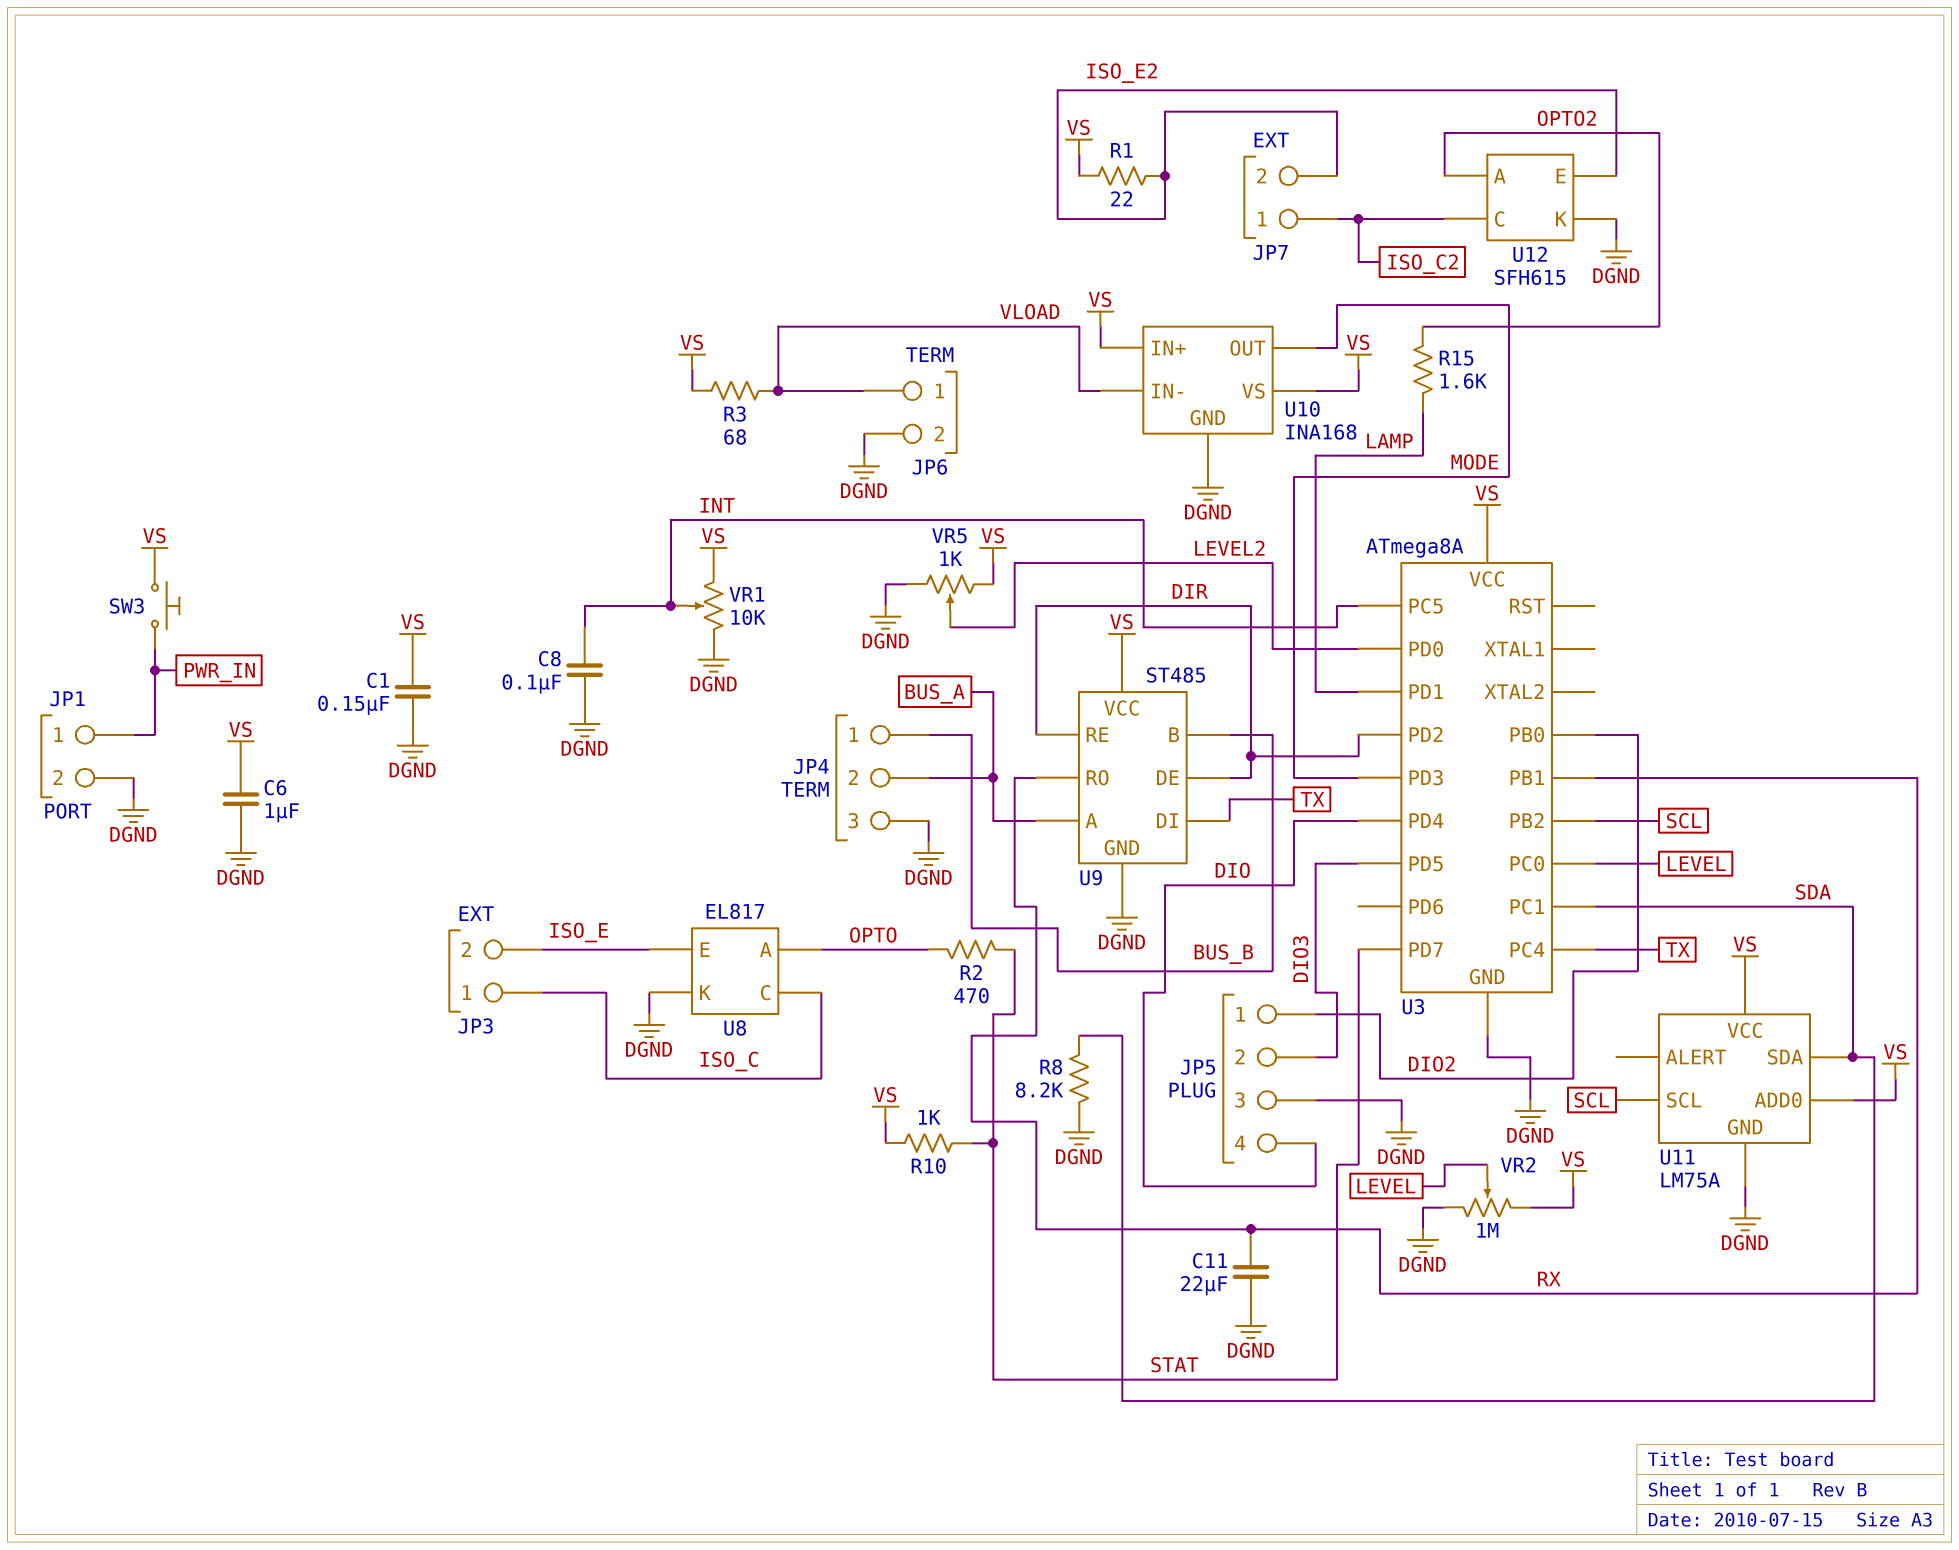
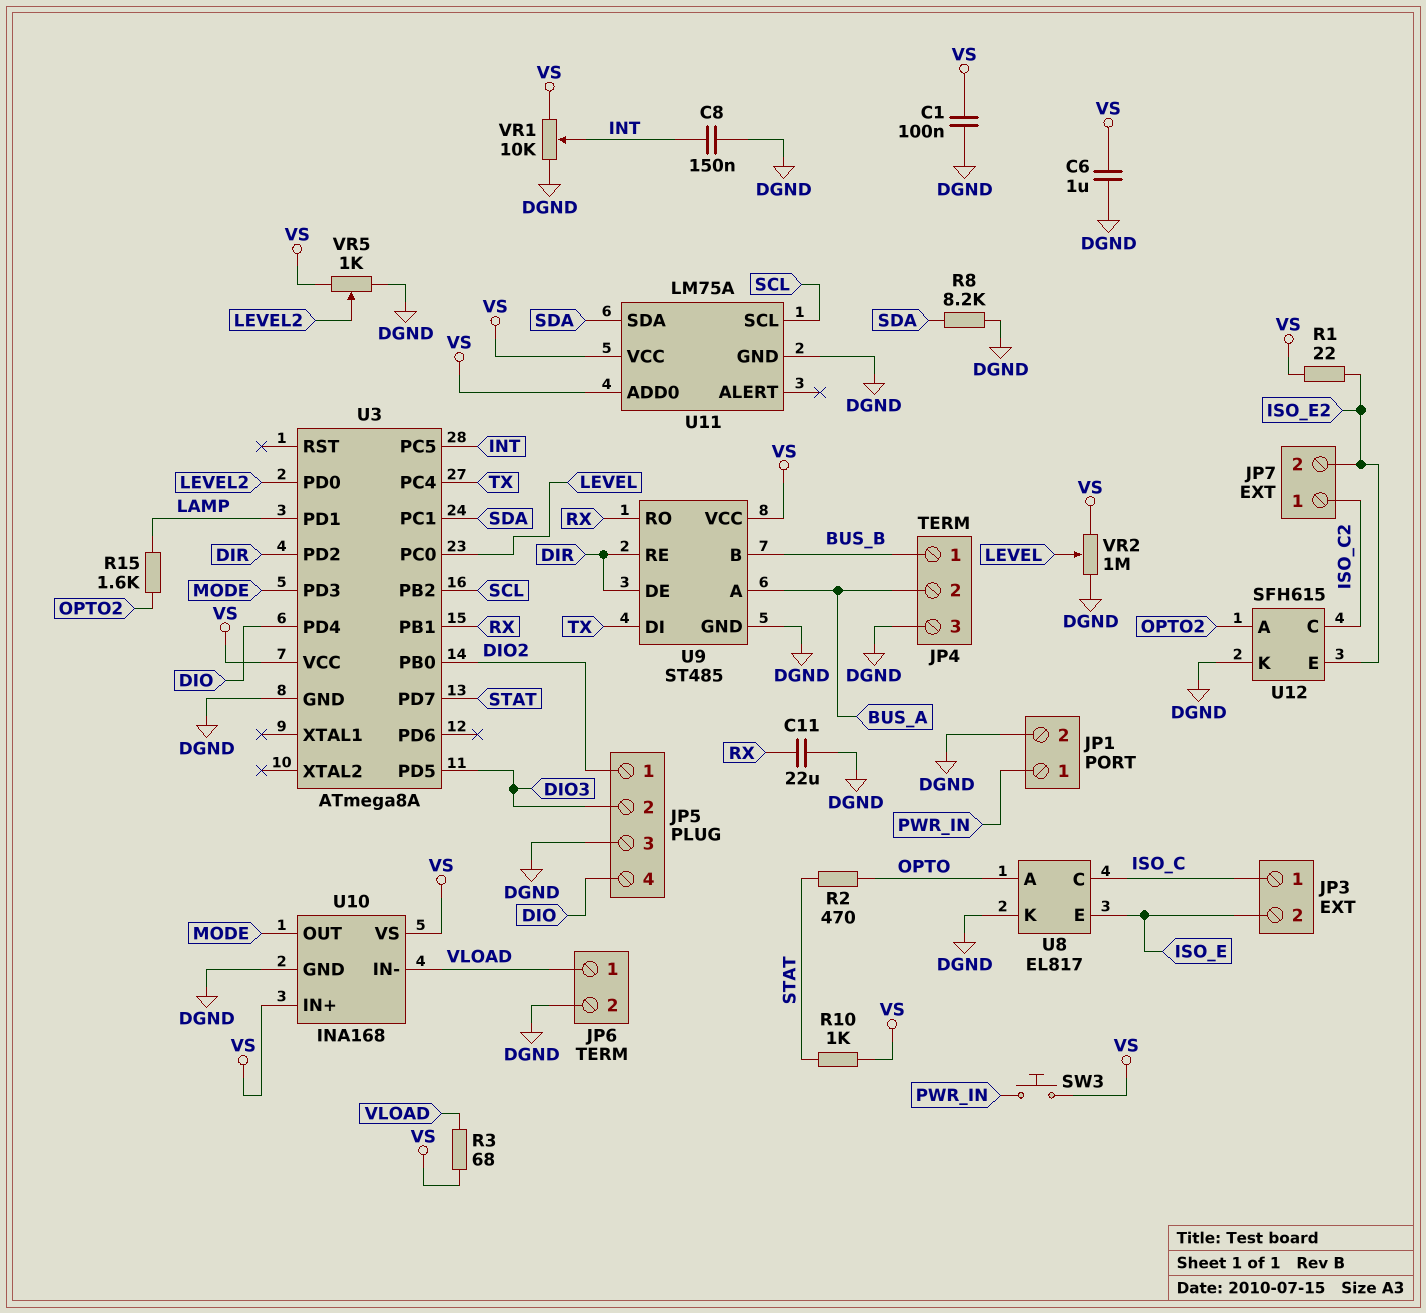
C1: 150nF (DGND, VS) -> 100nF (DGND, VS)
C8: 100nF (DGND, INT) -> 150nF (DGND, INT)

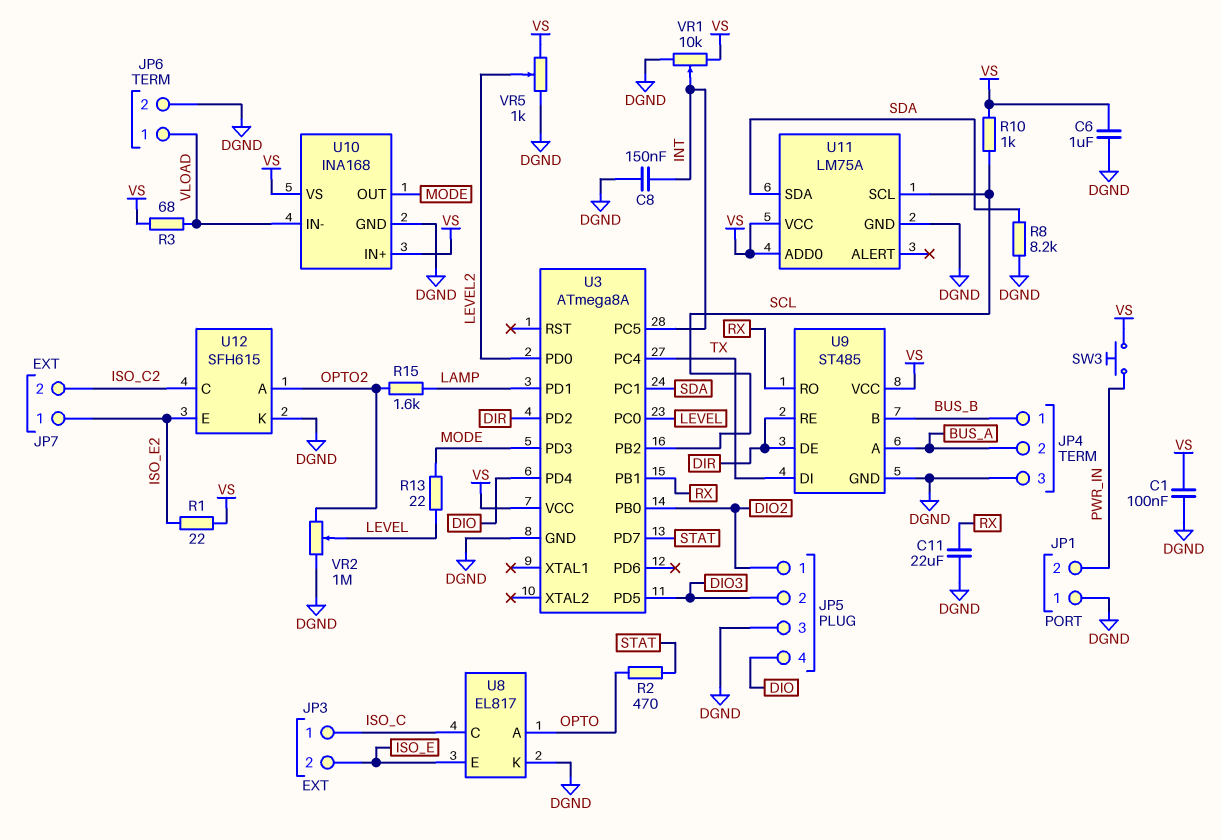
JP1 pin 1: PWR_IN -> DGND
JP1 pin 2: DGND -> PWR_IN
JP7 pin 1: ISO_C2 -> ISO_E2
JP7 pin 2: ISO_E2 -> ISO_C2
R10: 1k (STAT, VS) -> 1k (SCL, VS)
R13: none -> 22 (LEVEL, MODE)
VR2: 1M (DGND, VS, wiper LEVEL) -> 1M (DGND, OPTO2, wiper LEVEL)

